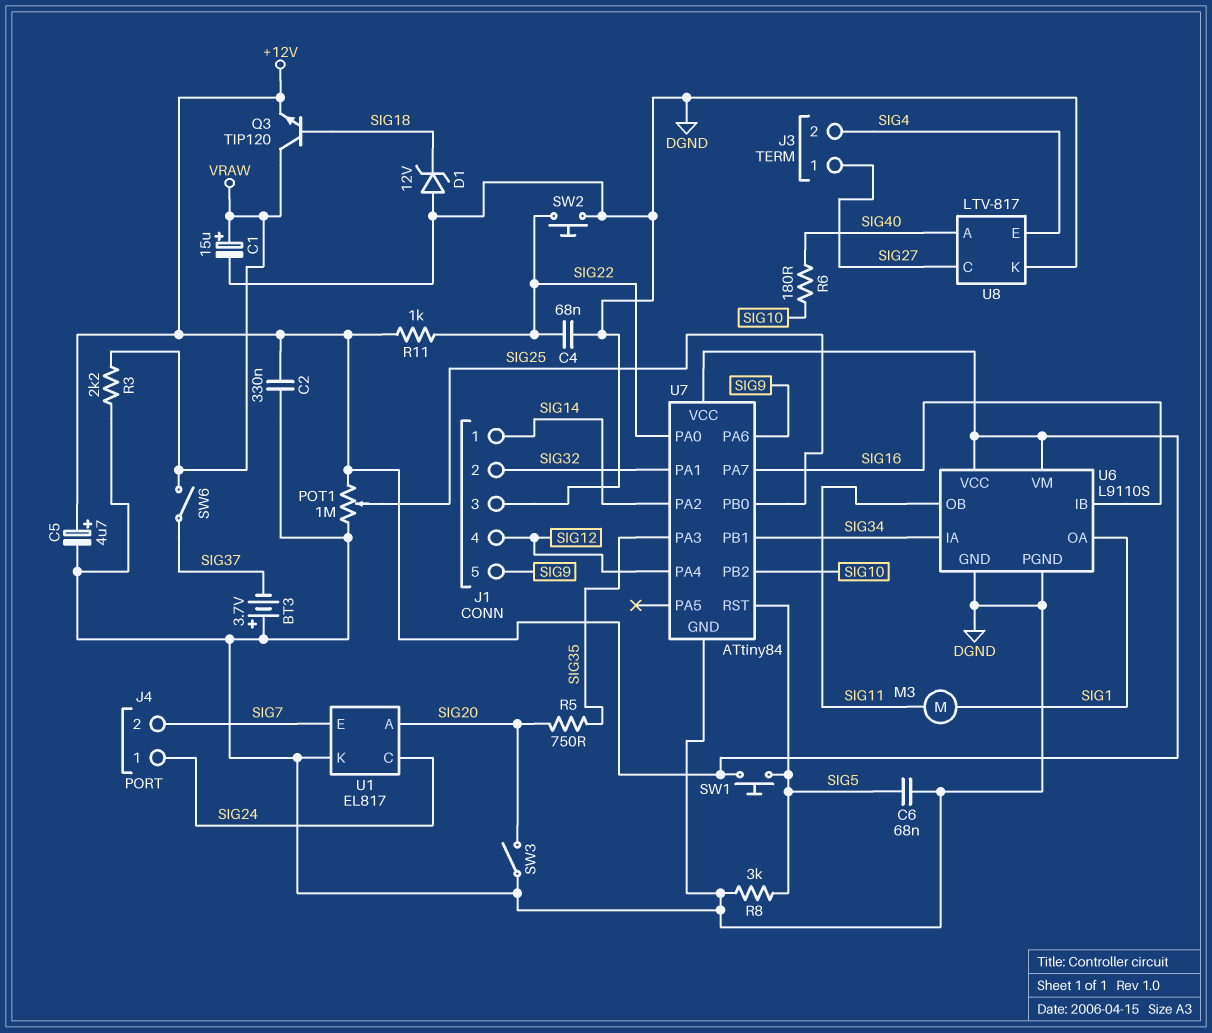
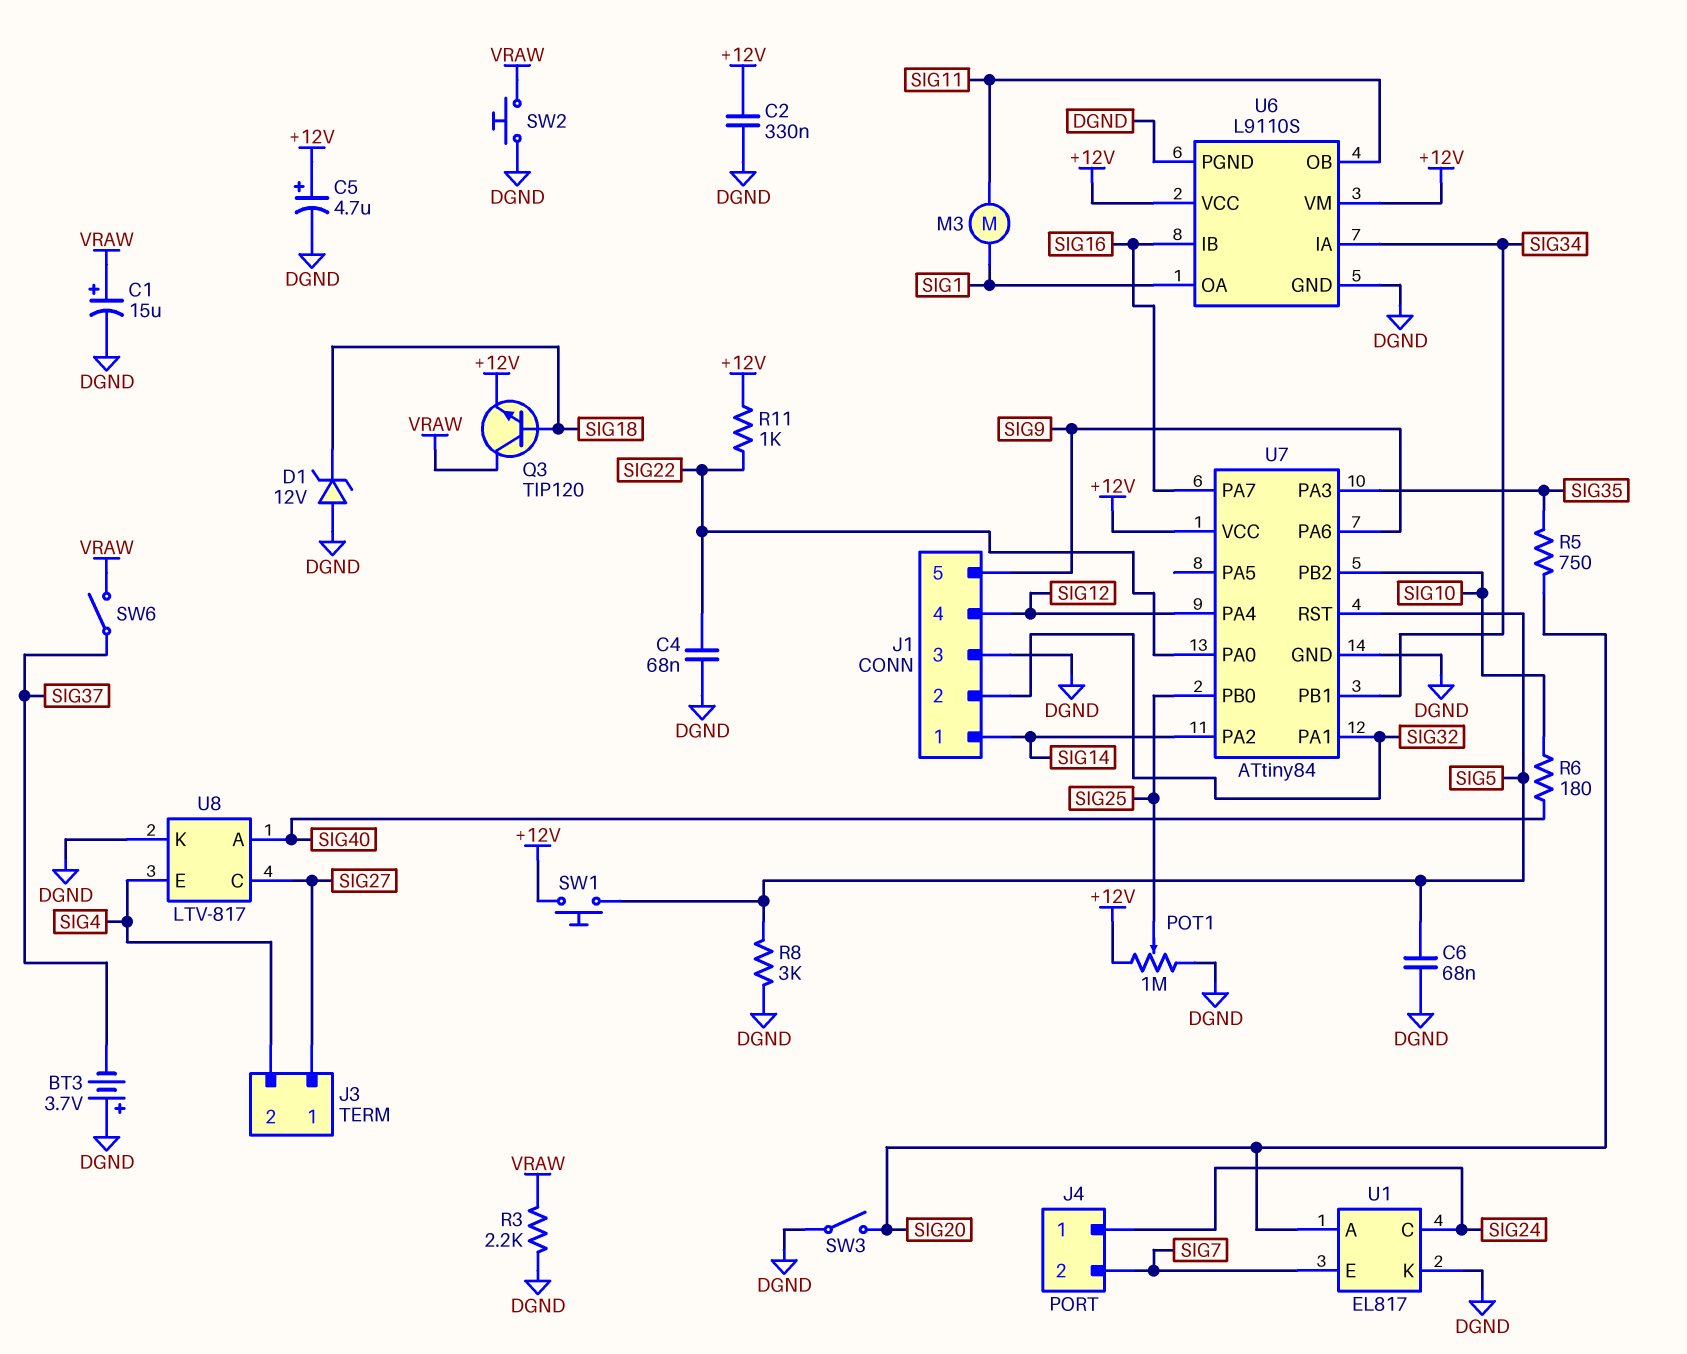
SW2: button (DGND, SIG22) -> button (DGND, VRAW)

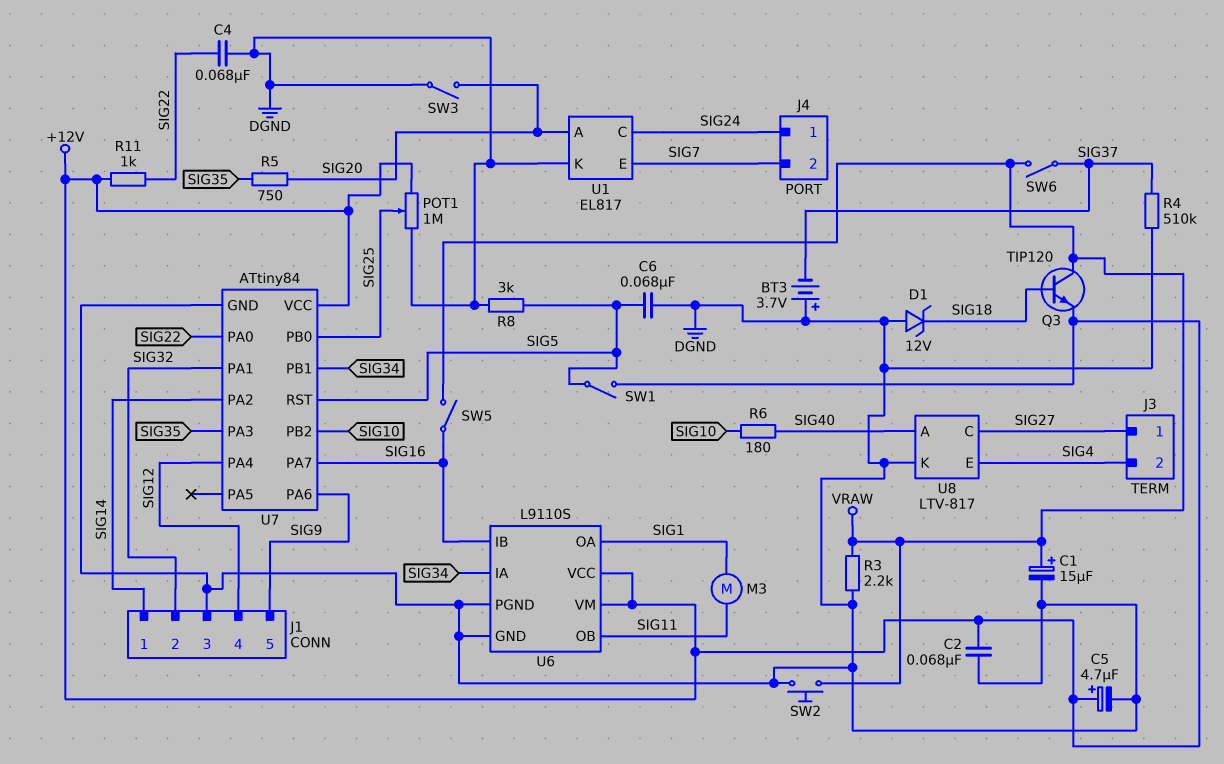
C2: 330nF (+12V, DGND) -> 68nF (+12V, DGND)
R4: none -> 510k (DGND, SIG37)
SW1: button (+12V, SIG5) -> switch (+12V, SIG5)
SW5: none -> switch (SIG16, VRAW)

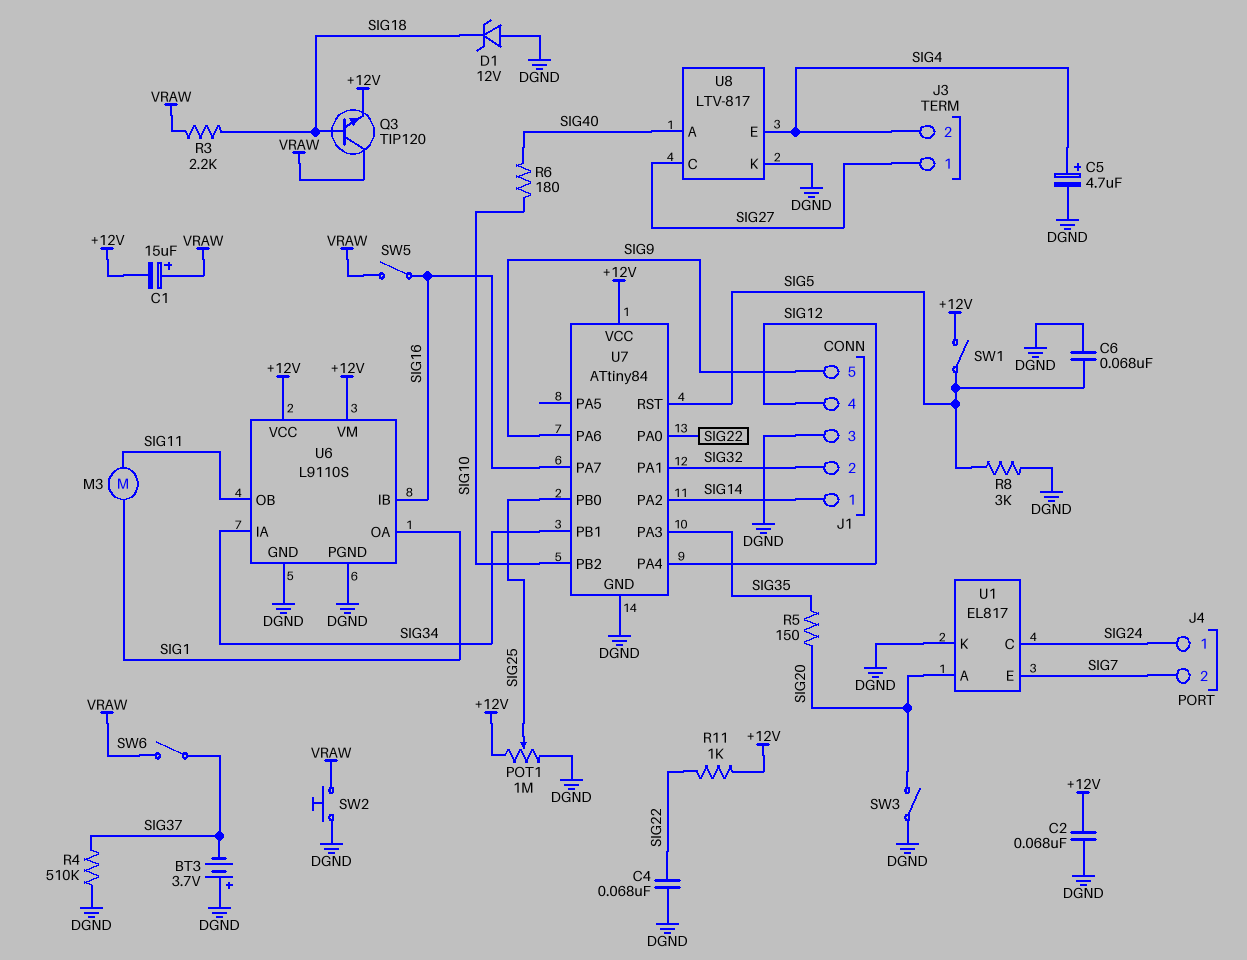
C1: 15uF (plus VRAW, minus DGND) -> 15uF (plus VRAW, minus +12V)
C5: 4.7uF (plus +12V, minus DGND) -> 4.7uF (plus SIG4, minus DGND)
R3: 2.2k (DGND, VRAW) -> 2.2k (SIG18, VRAW)
R5: 750 (SIG20, SIG35) -> 150 (SIG20, SIG35)

